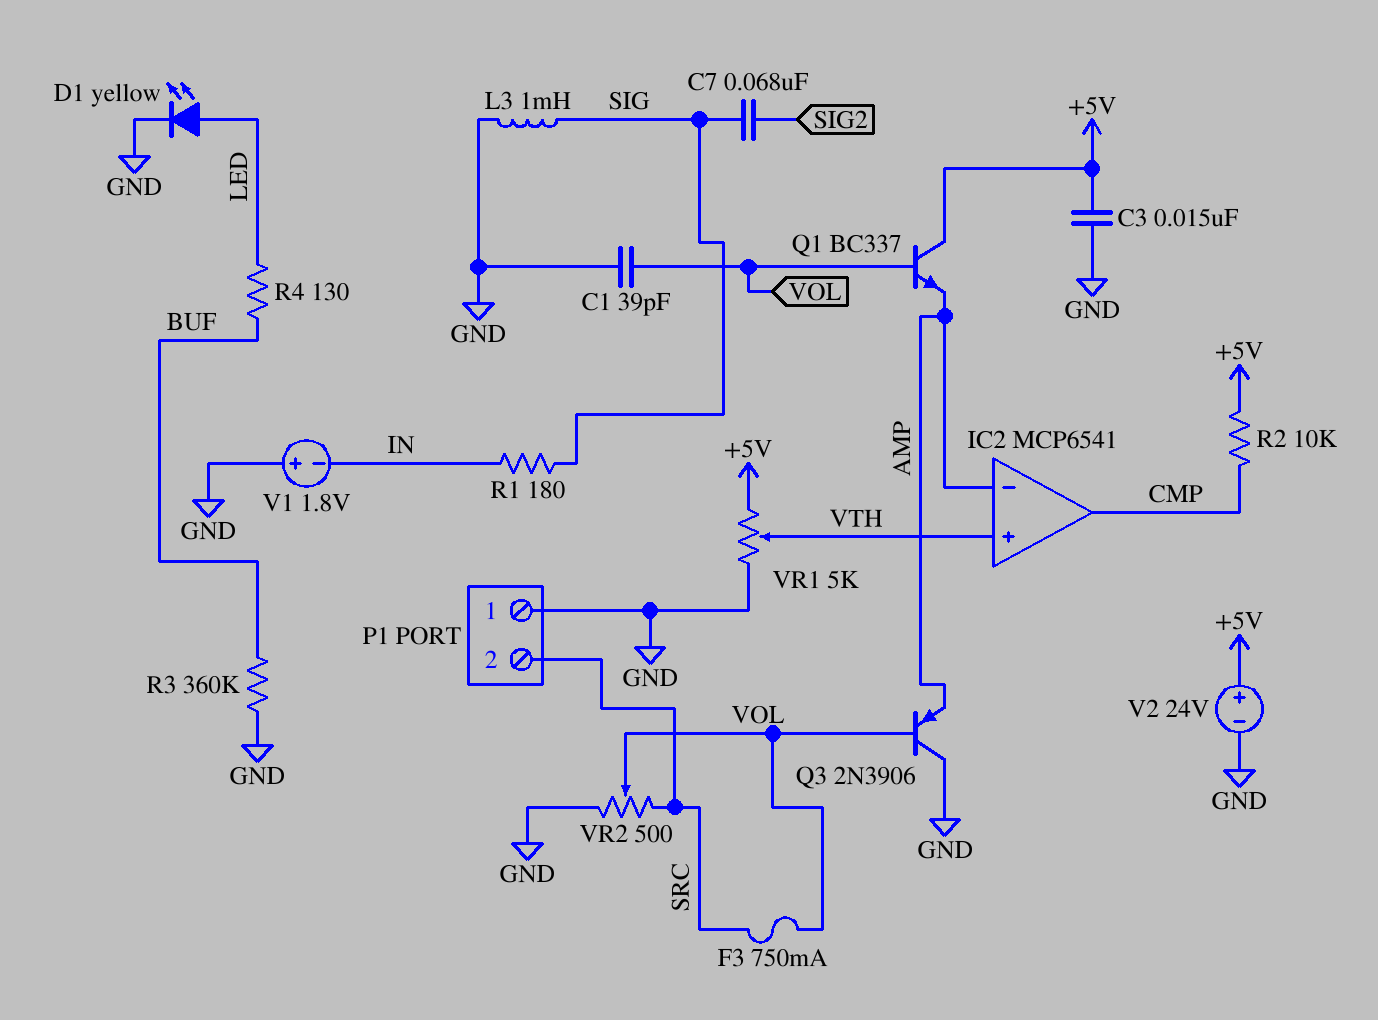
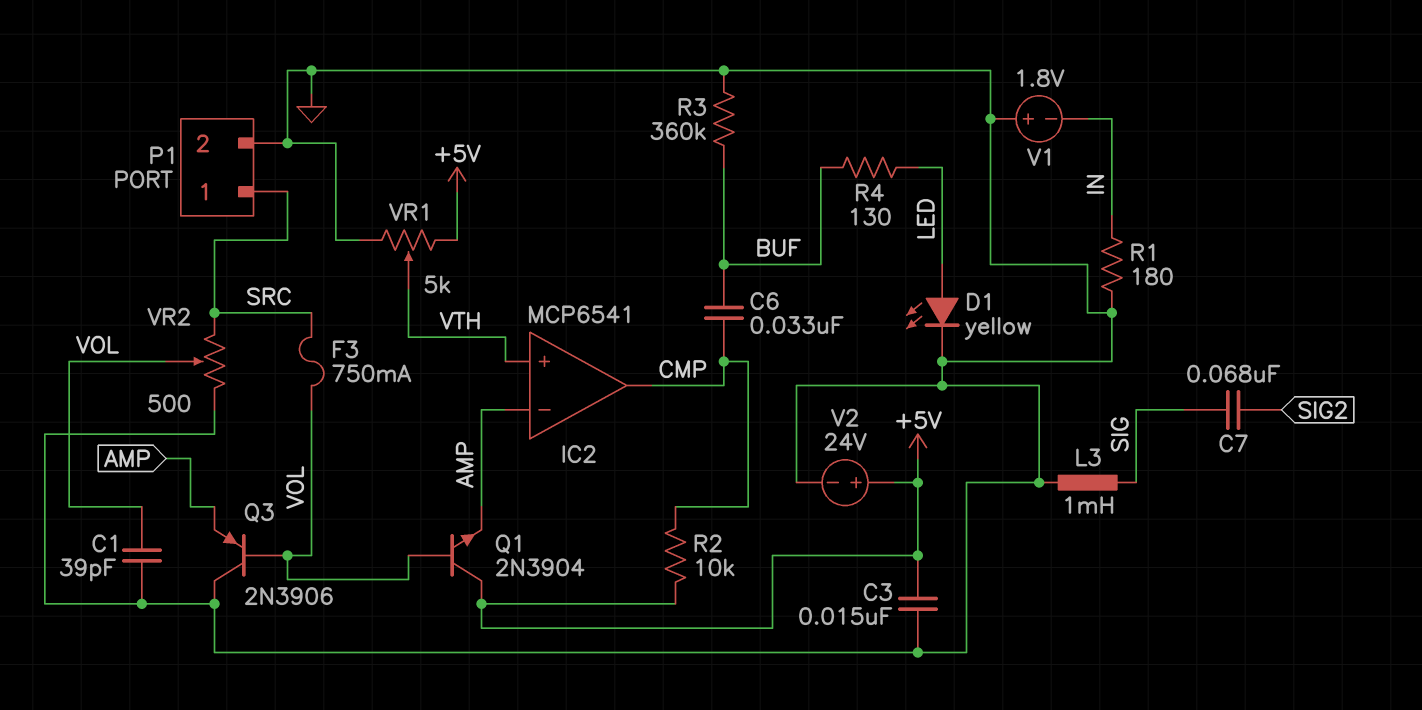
C6: none -> 33nF (BUF, CMP)
P1 pin 1: GND -> SRC
P1 pin 2: SRC -> GND
Q1: NPN BC337 (B VOL, C +5V, E AMP) -> NPN 2N3904 (B VOL, C +5V, E AMP)
R1: 180 (IN, SIG) -> 180 (GND, IN)

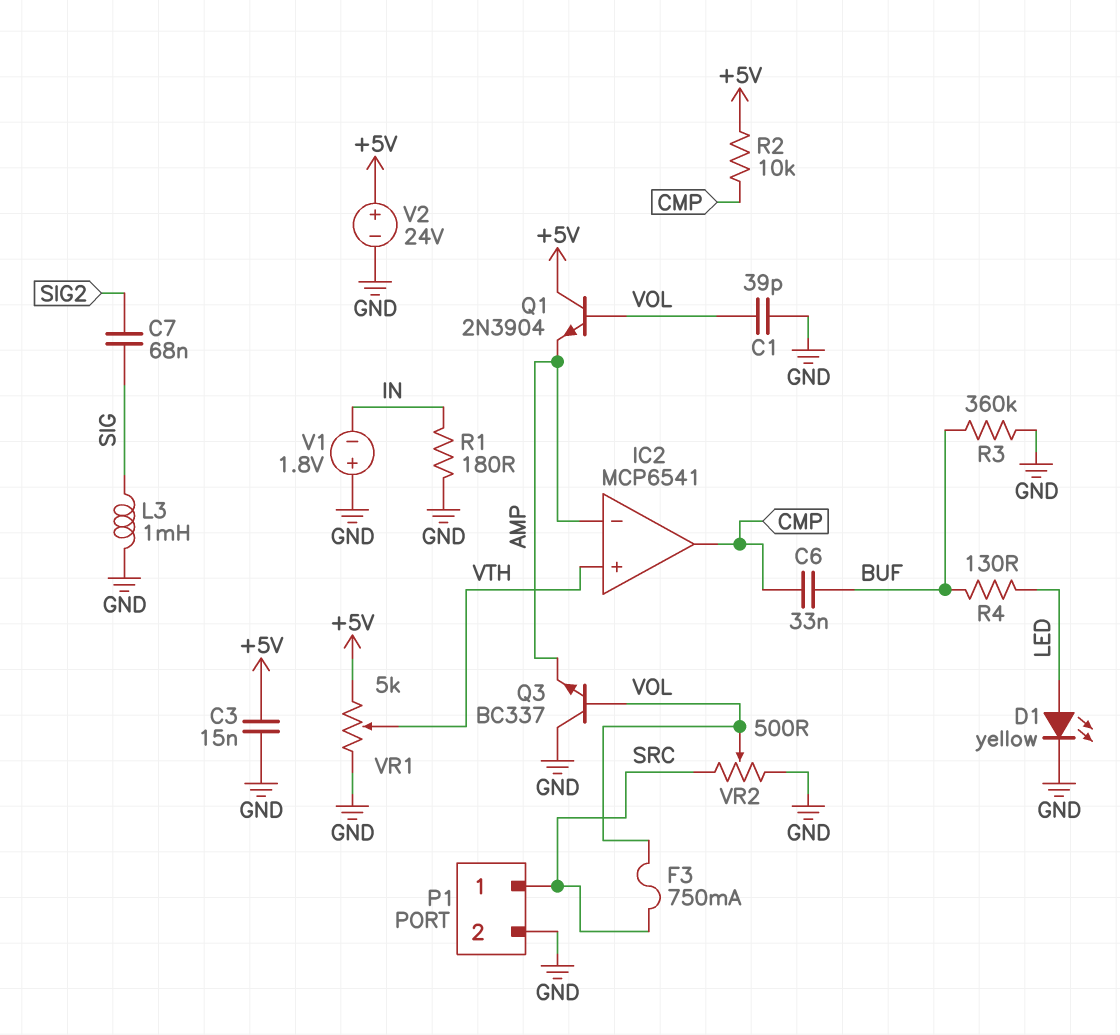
Q3: PNP 2N3906 (B VOL, C GND, E AMP) -> NPN BC337 (B VOL, C GND, E AMP)

